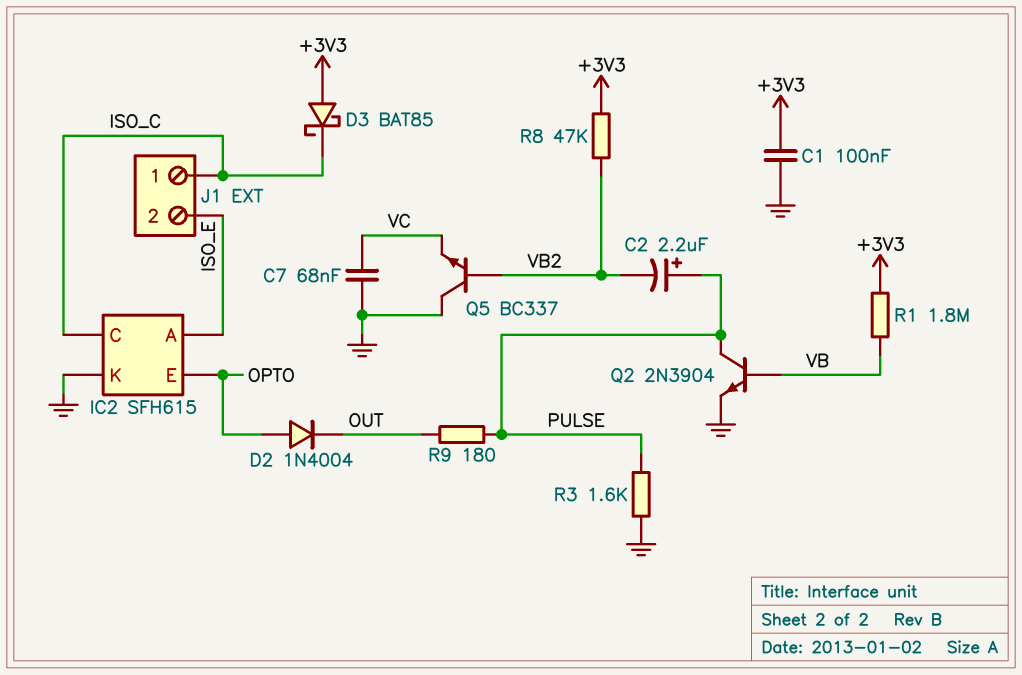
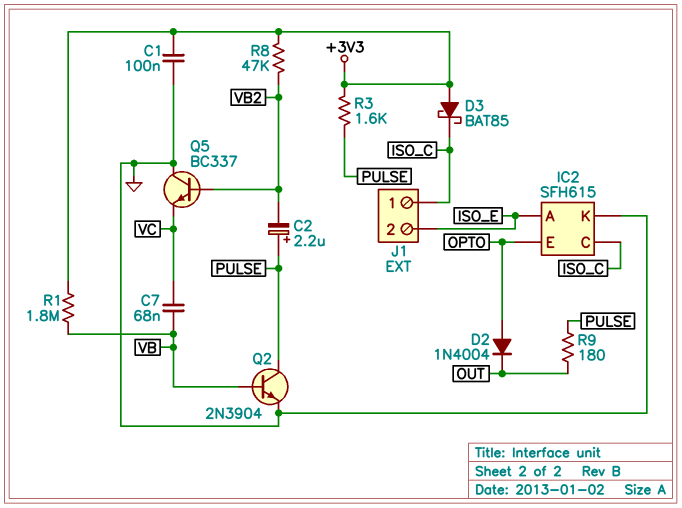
C7: 68nF (GND, VC) -> 68nF (VB, VC)
R3: 1.6k (GND, PULSE) -> 1.6k (+3V3, PULSE)

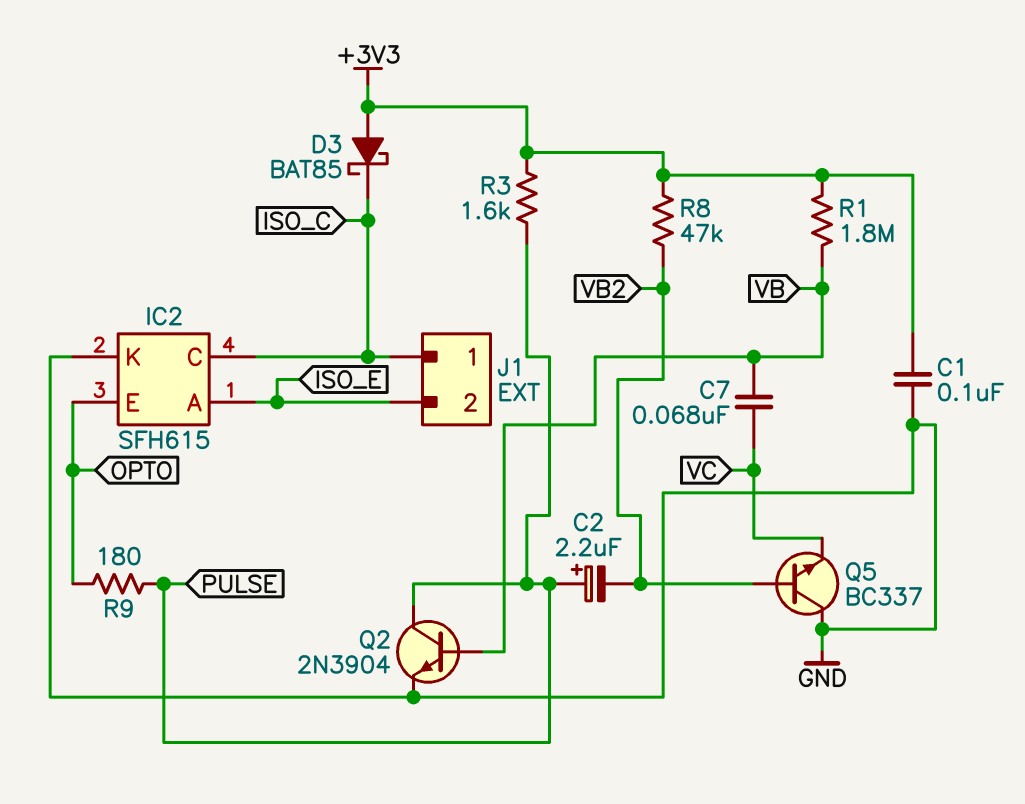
D2: diode 1N4004 (A OPTO, K OUT) -> none
R9: 180 (OUT, PULSE) -> 180 (OPTO, PULSE)

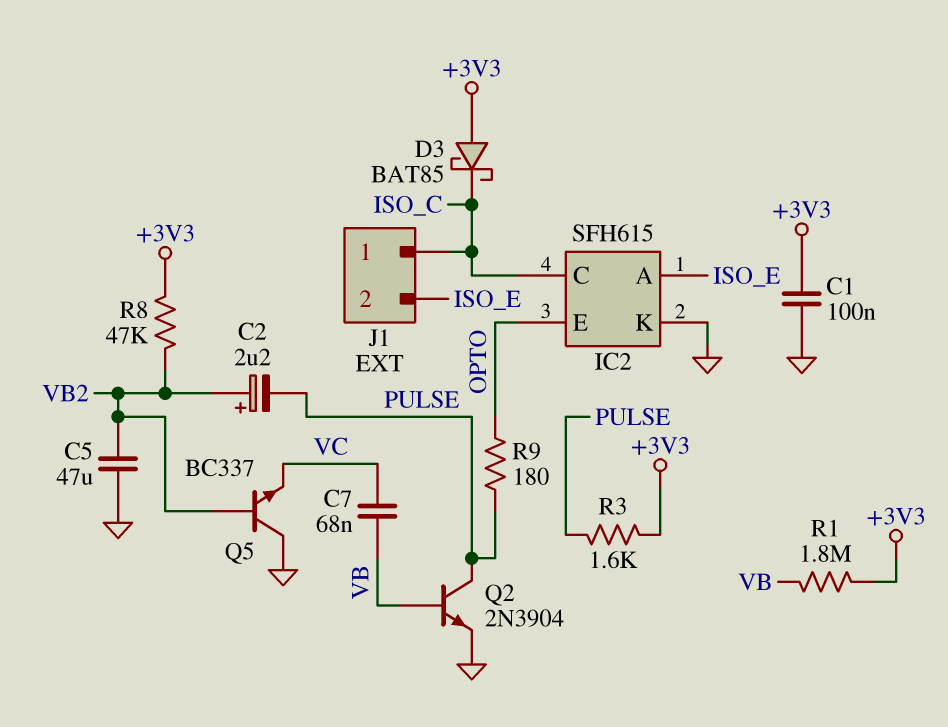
C2: 2.2uF (plus PULSE, minus VB2) -> 2.2uF (plus VB2, minus PULSE)
C5: none -> 47uF (GND, VB2)

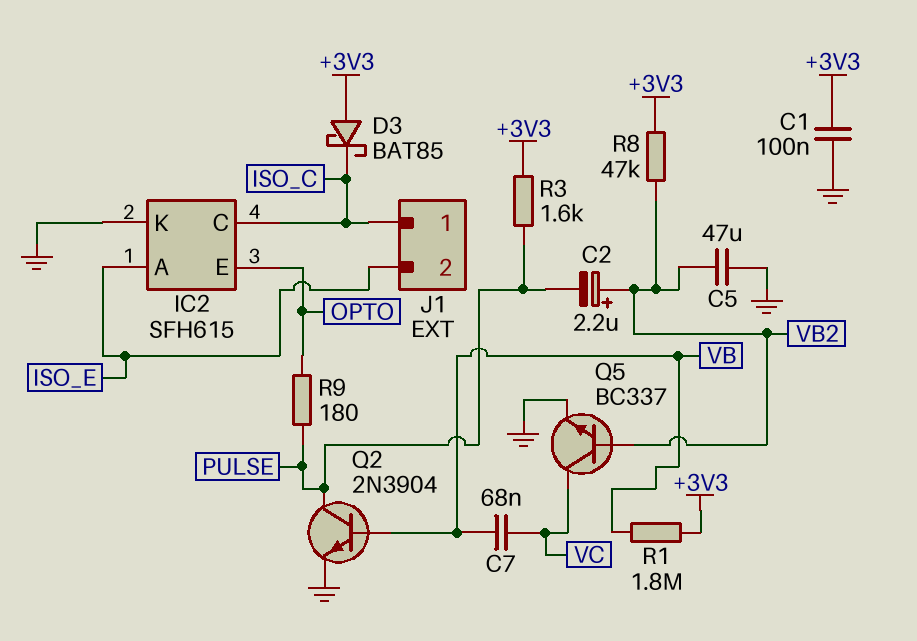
Q5: NPN BC337 (B VB2, C GND, E VC) -> NPN BC337 (B VB2, C VC, E GND)

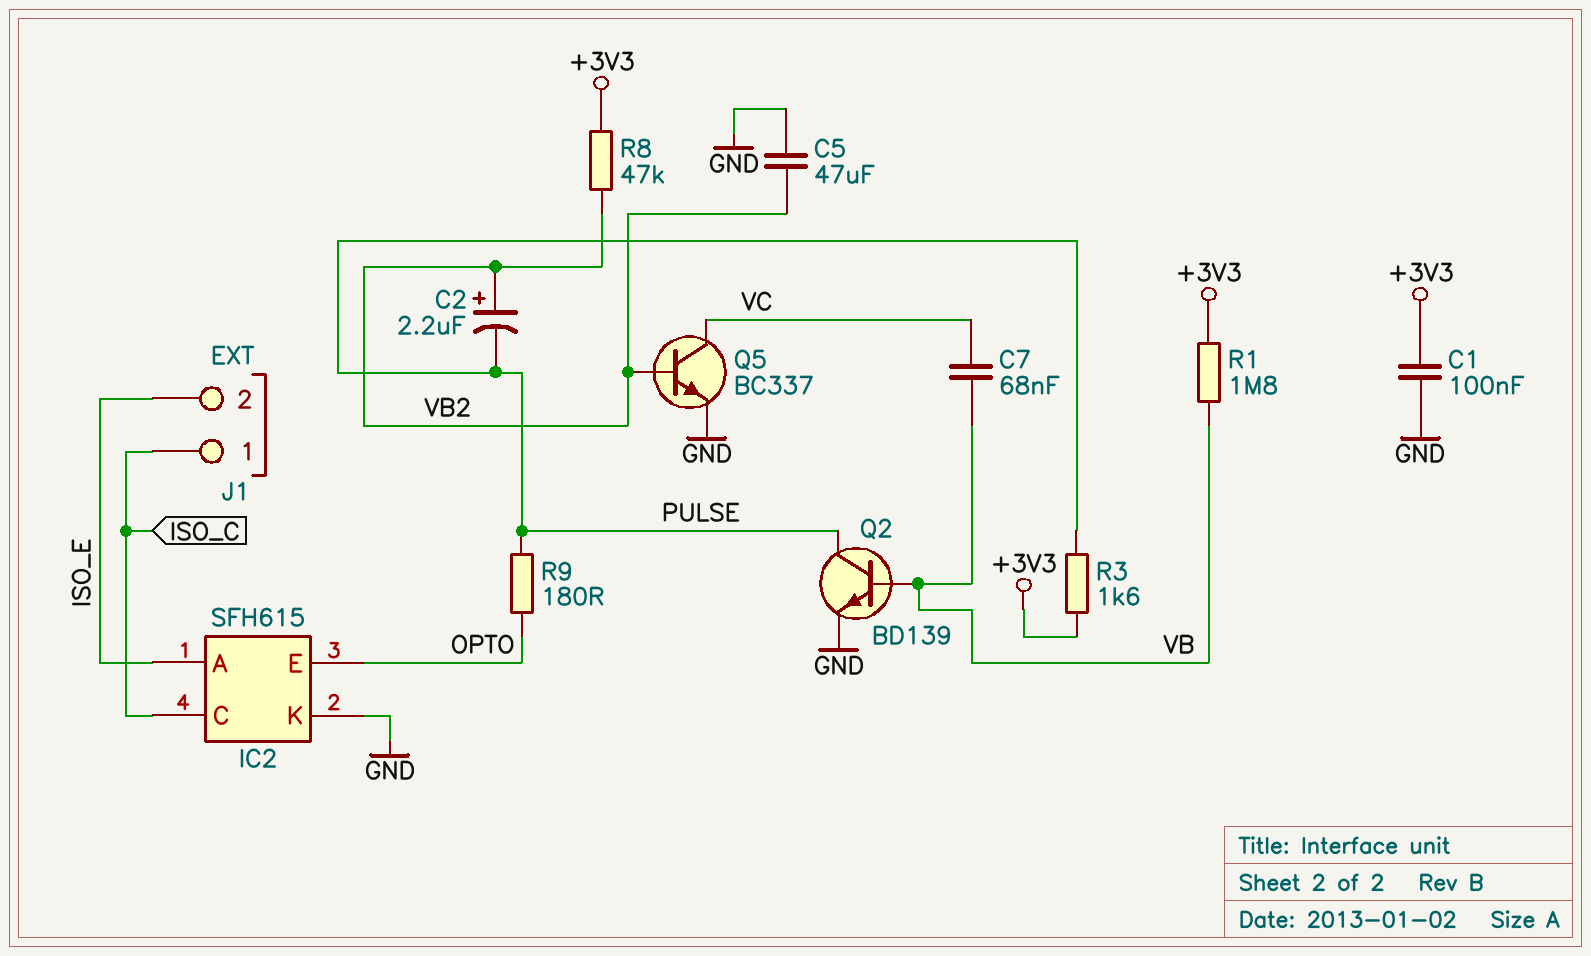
D3: schottky BAT85 (A +3V3, K ISO_C) -> none
Q2: NPN 2N3904 (B VB, C PULSE, E GND) -> NPN BD139 (B VB, C PULSE, E GND)

